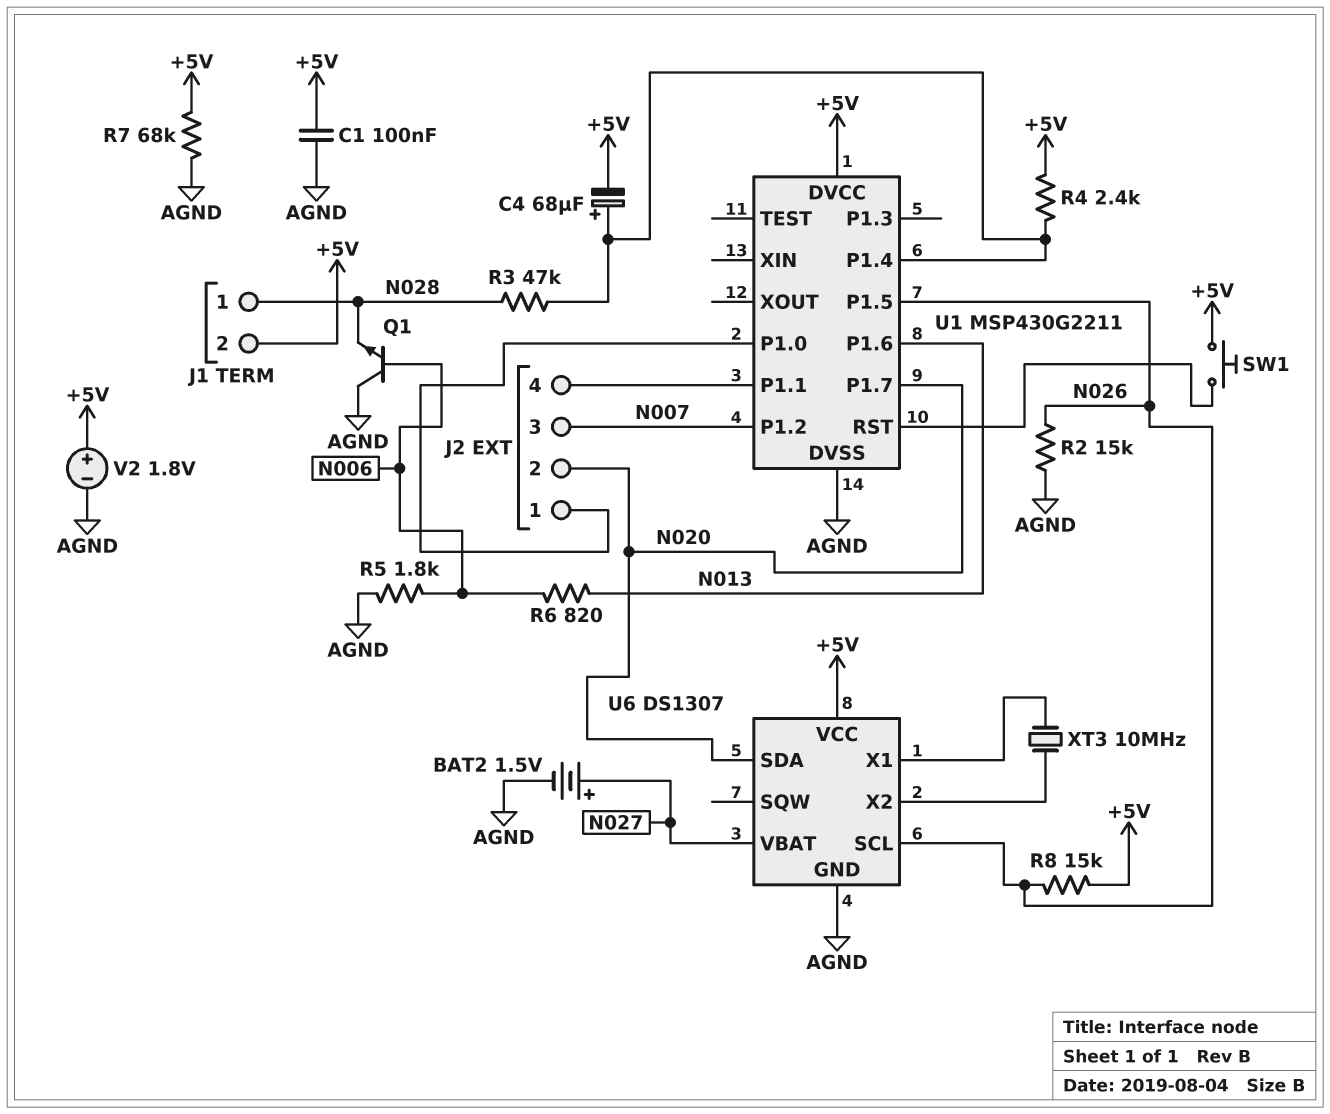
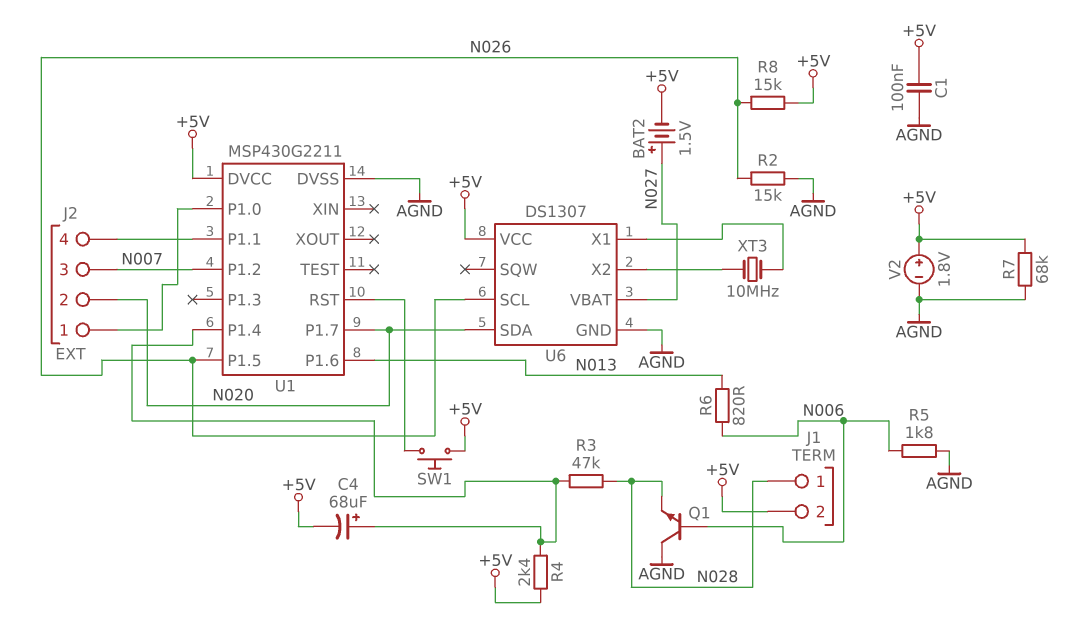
BAT2: 1.5V (plus N027, minus AGND) -> 1.5V (plus N027, minus +5V)

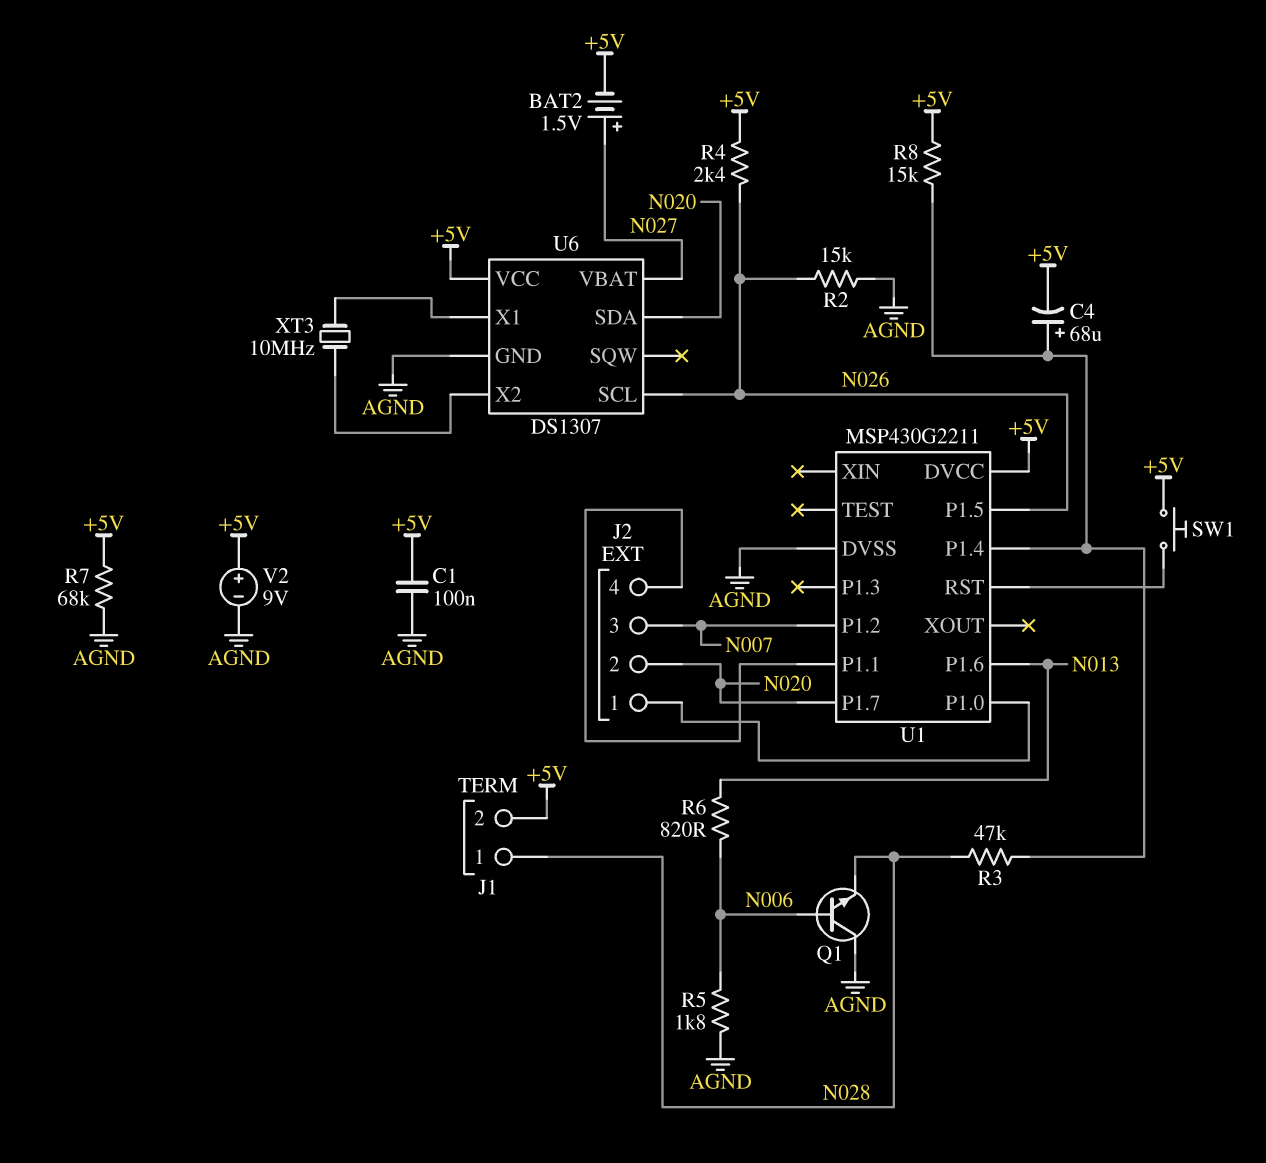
R4: 2.4k (+5V, U1/P1.4) -> 2.4k (+5V, N026)
R8: 15k (+5V, N026) -> 15k (+5V, U1/P1.4)
V2: 1.8V (plus +5V, minus AGND) -> 9V (plus +5V, minus AGND)

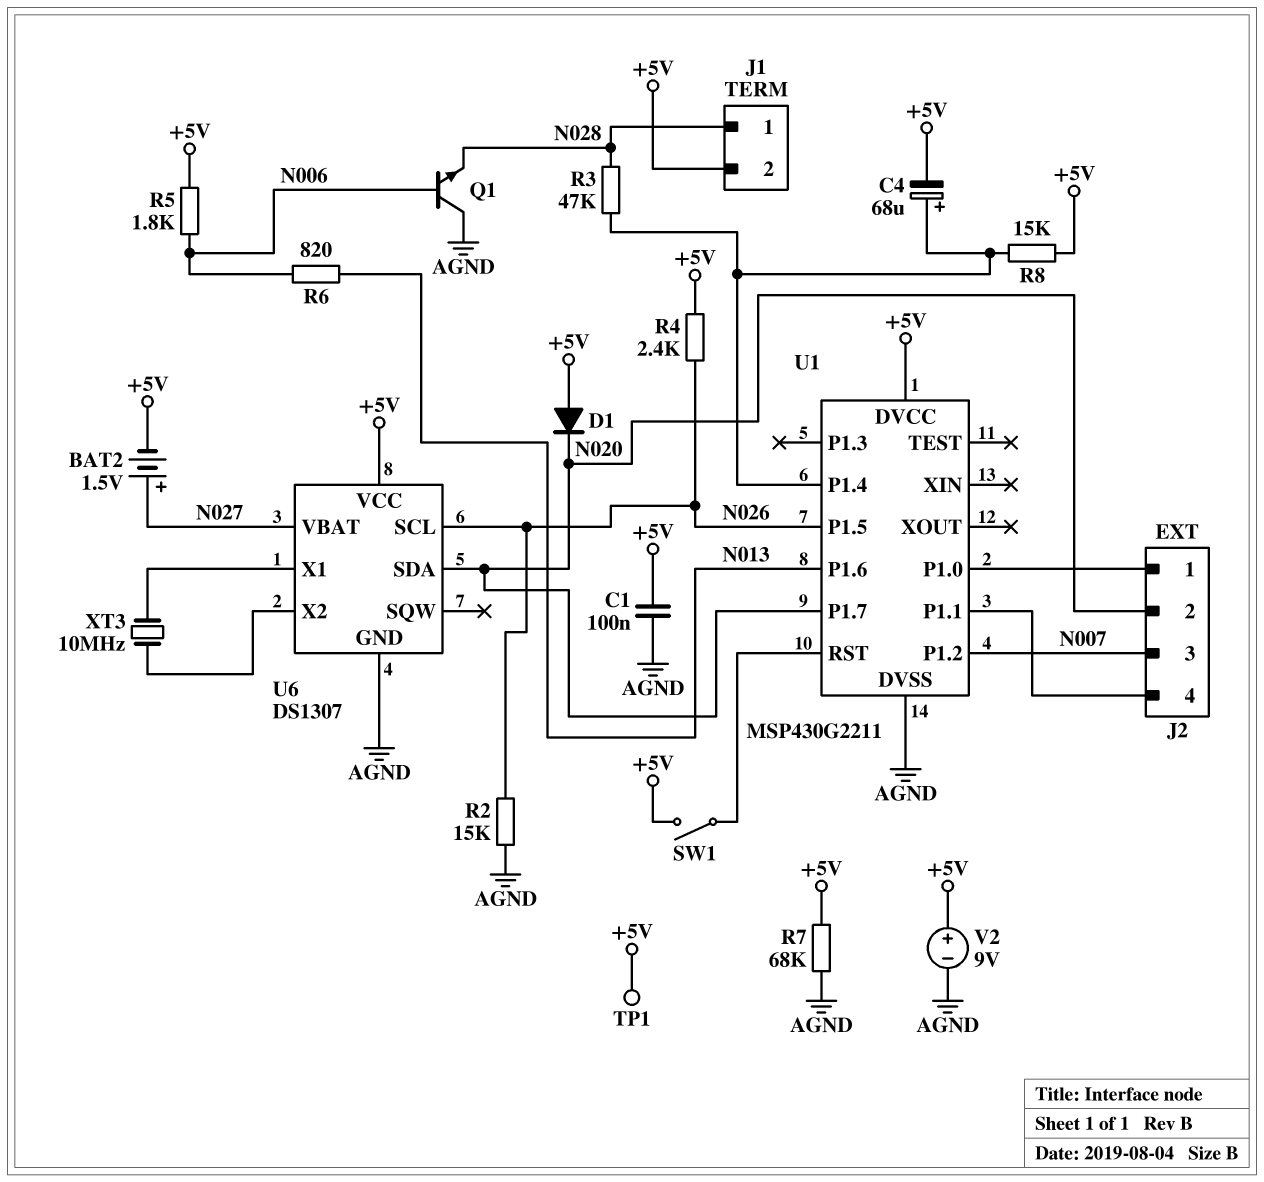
D1: none -> diode (A +5V, K N020)
R5: 1.8k (AGND, N006) -> 1.8k (+5V, N006)
SW1: button (+5V, U1/RST) -> switch (+5V, U1/RST)
TP1: none -> test point (+5V)

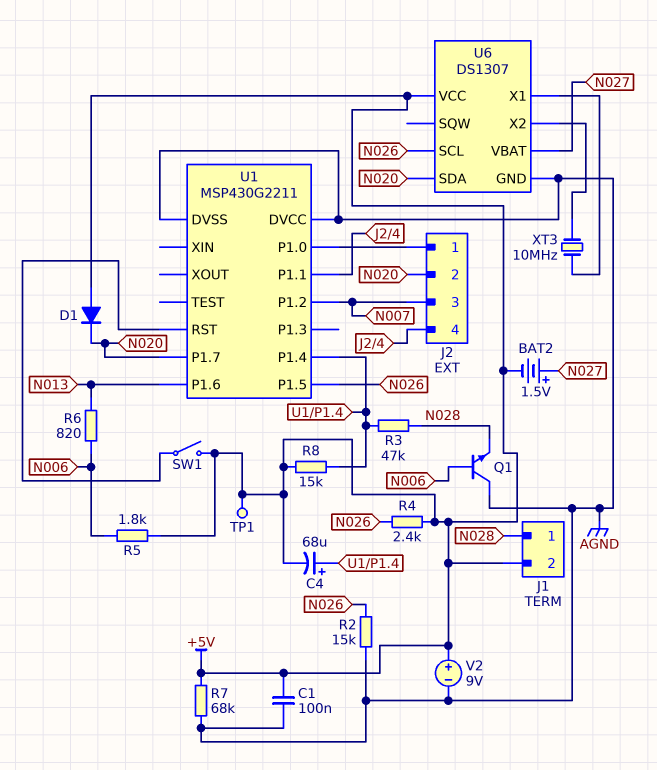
U1 pin DVCC: +5V -> AGND

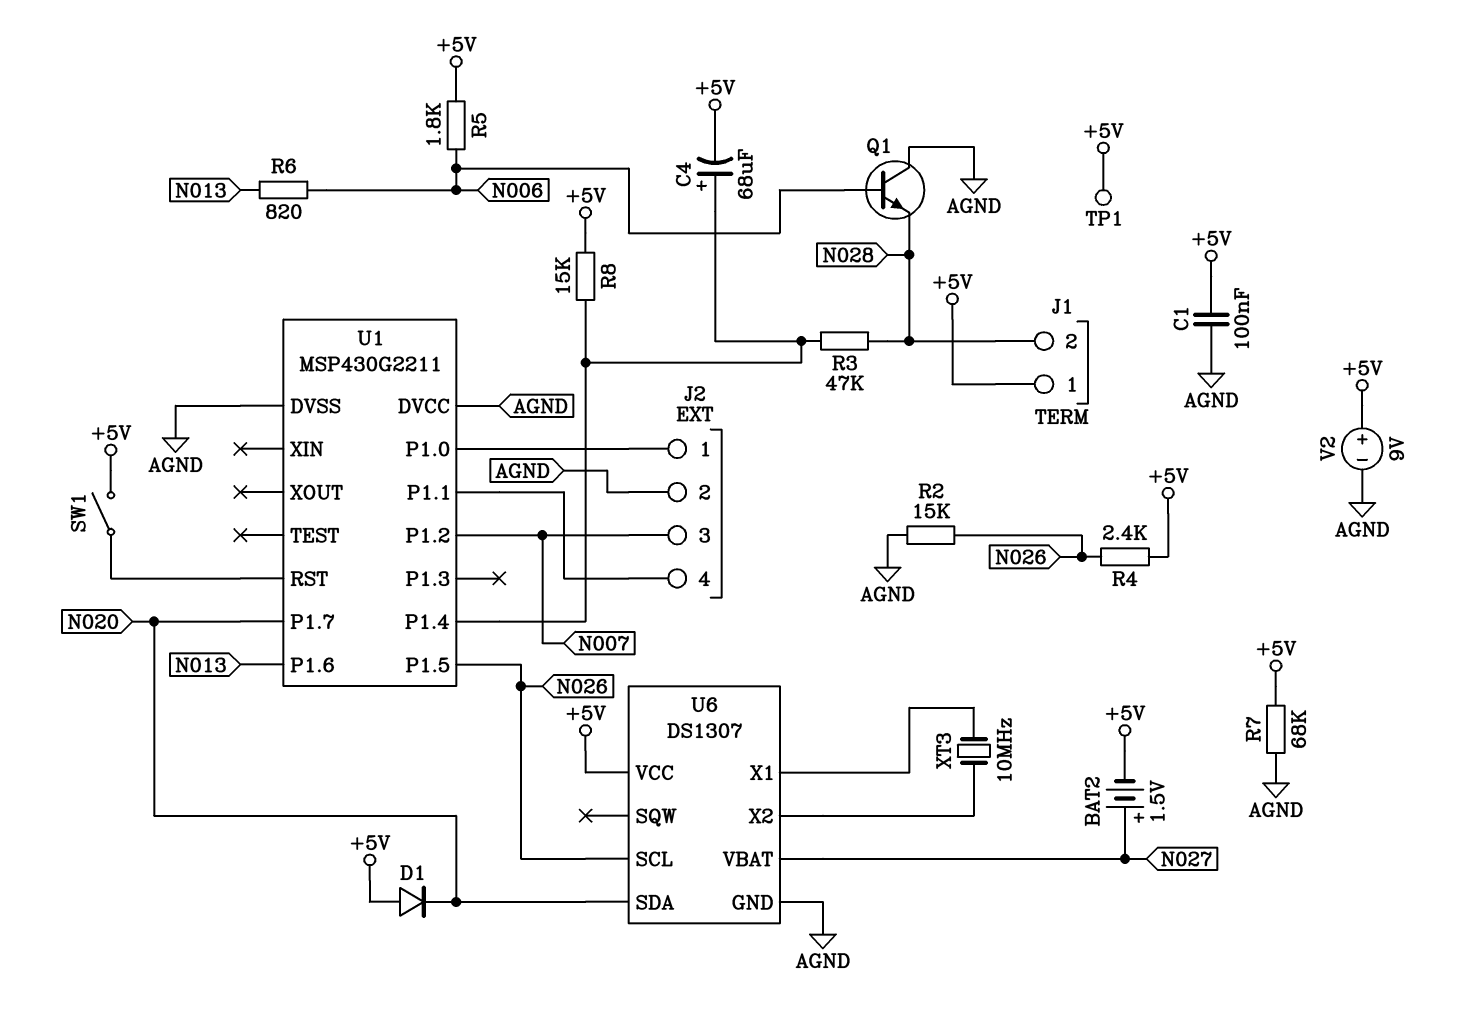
J1 pin 1: N028 -> +5V
J1 pin 2: +5V -> N028
J2 pin 2: N020 -> AGND

